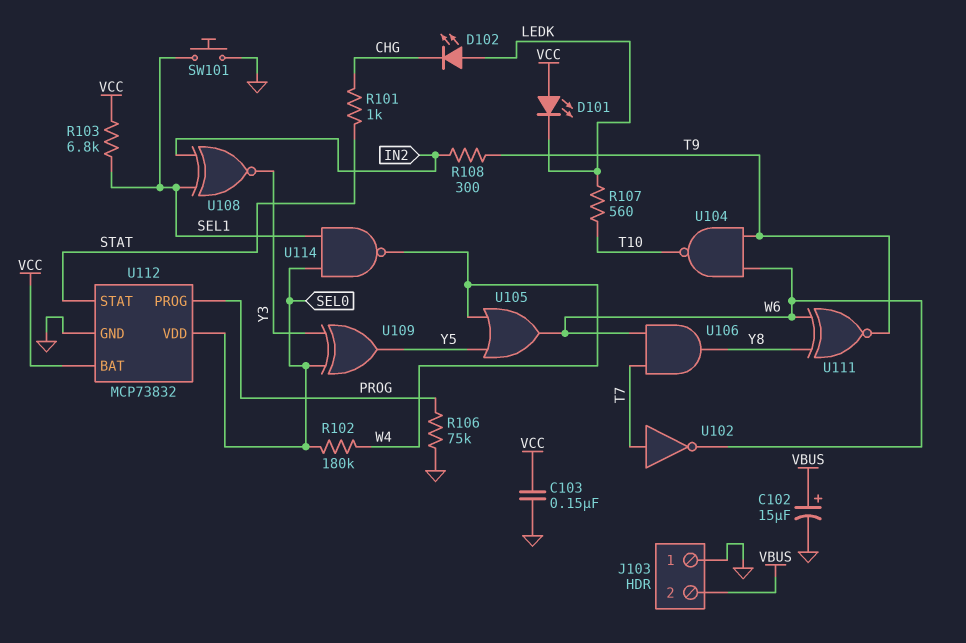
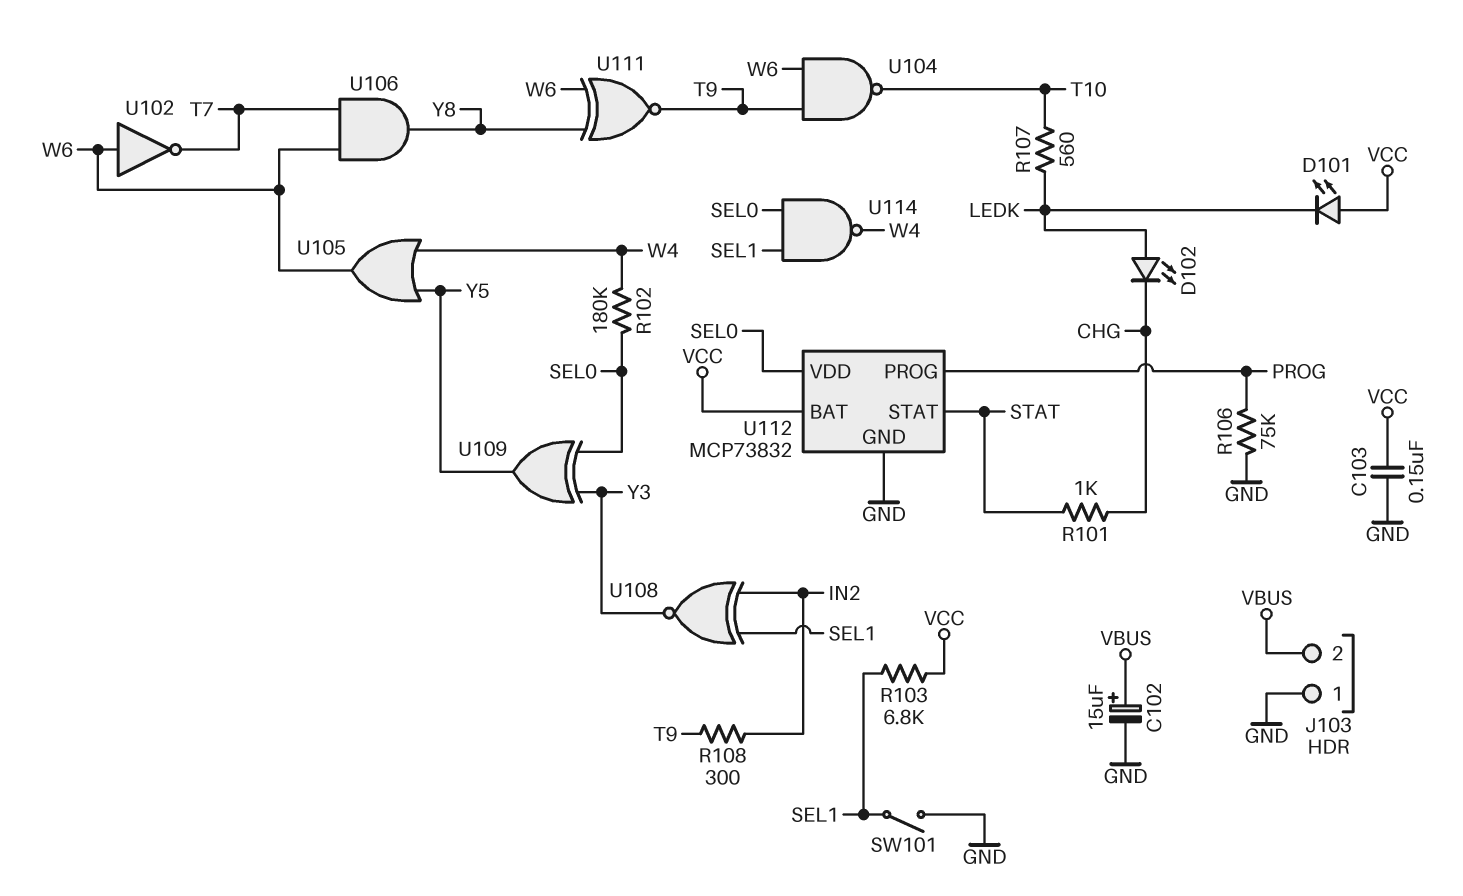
SW101: button (GND, SEL1) -> switch (GND, SEL1)
U102: NOT (in T7, out W6) -> NOT (in W6, out T7)

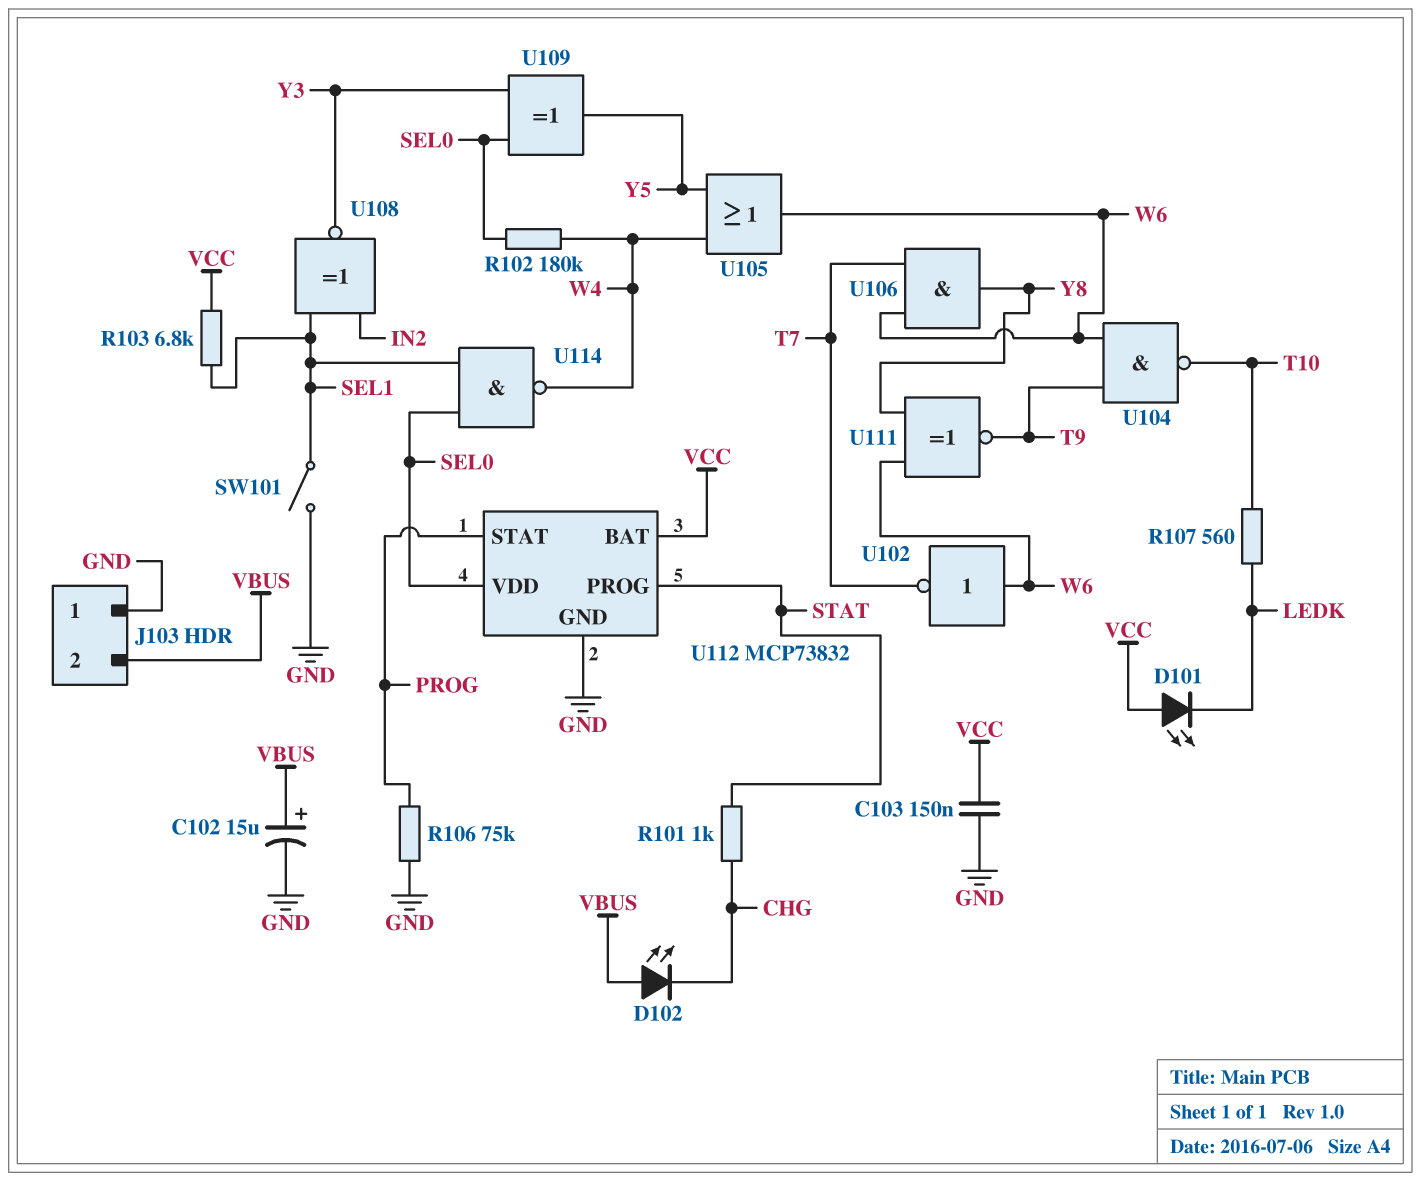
D102: LED (A LEDK, K CHG) -> LED (A VBUS, K CHG)
R108: 300 (IN2, T9) -> none
U112 pin PROG: PROG -> STAT
U112 pin STAT: STAT -> PROG

